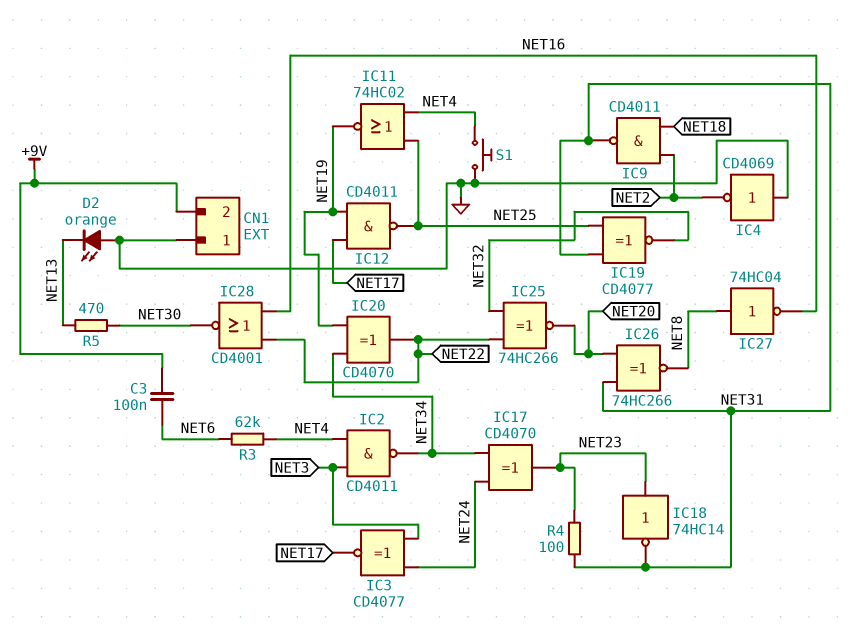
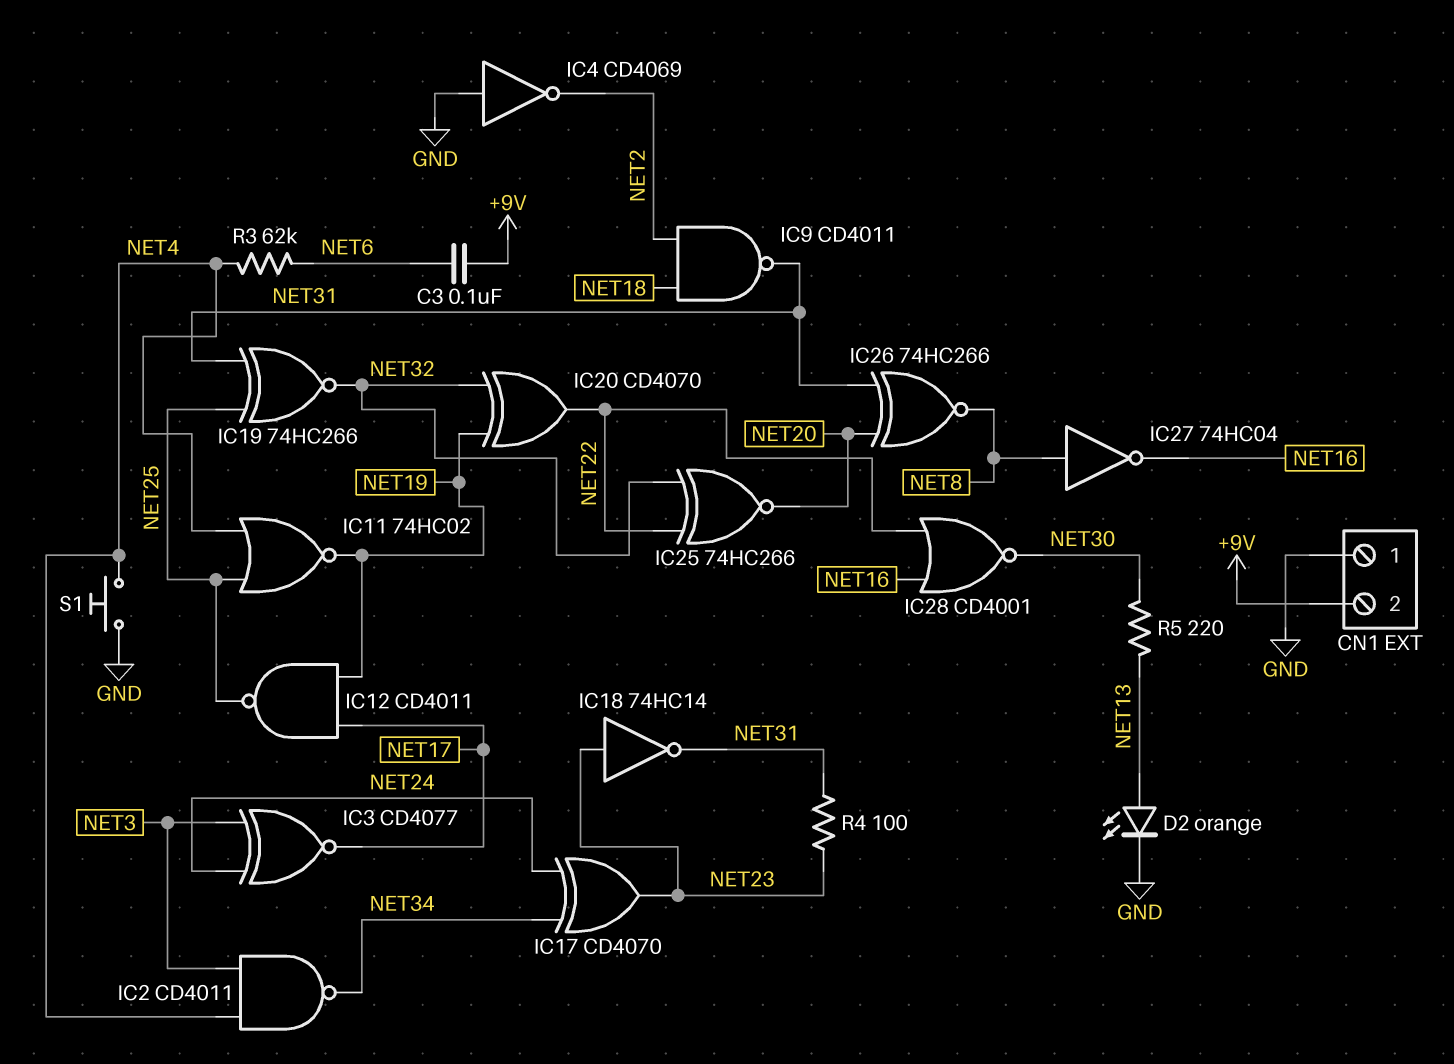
D2: LED orange (A GND, K NET13) -> LED orange (A NET13, K GND)
IC19: XNOR CD4077 (in NET25, in NET31, out NET32) -> XNOR 74HC266 (in NET25, in NET31, out NET32)
IC20: XOR CD4070 (in NET19, in NET34, out NET22) -> XOR CD4070 (in NET19, in NET32, out NET22)
R5: 470 (NET13, NET30) -> 220 (NET13, NET30)

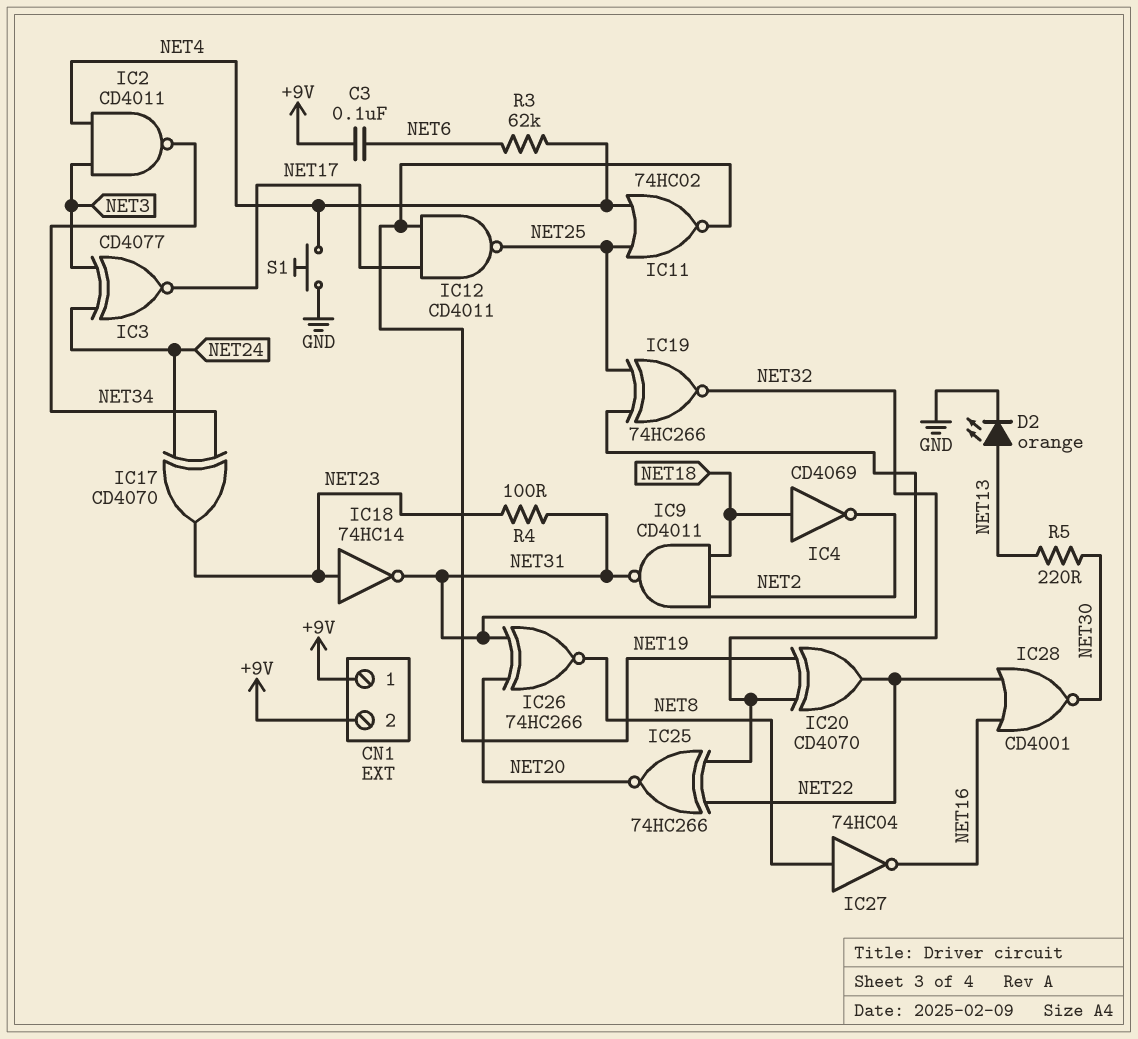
CN1 pin 1: GND -> +9V
IC4: NOT CD4069 (in GND, out NET2) -> NOT CD4069 (in NET18, out NET2)

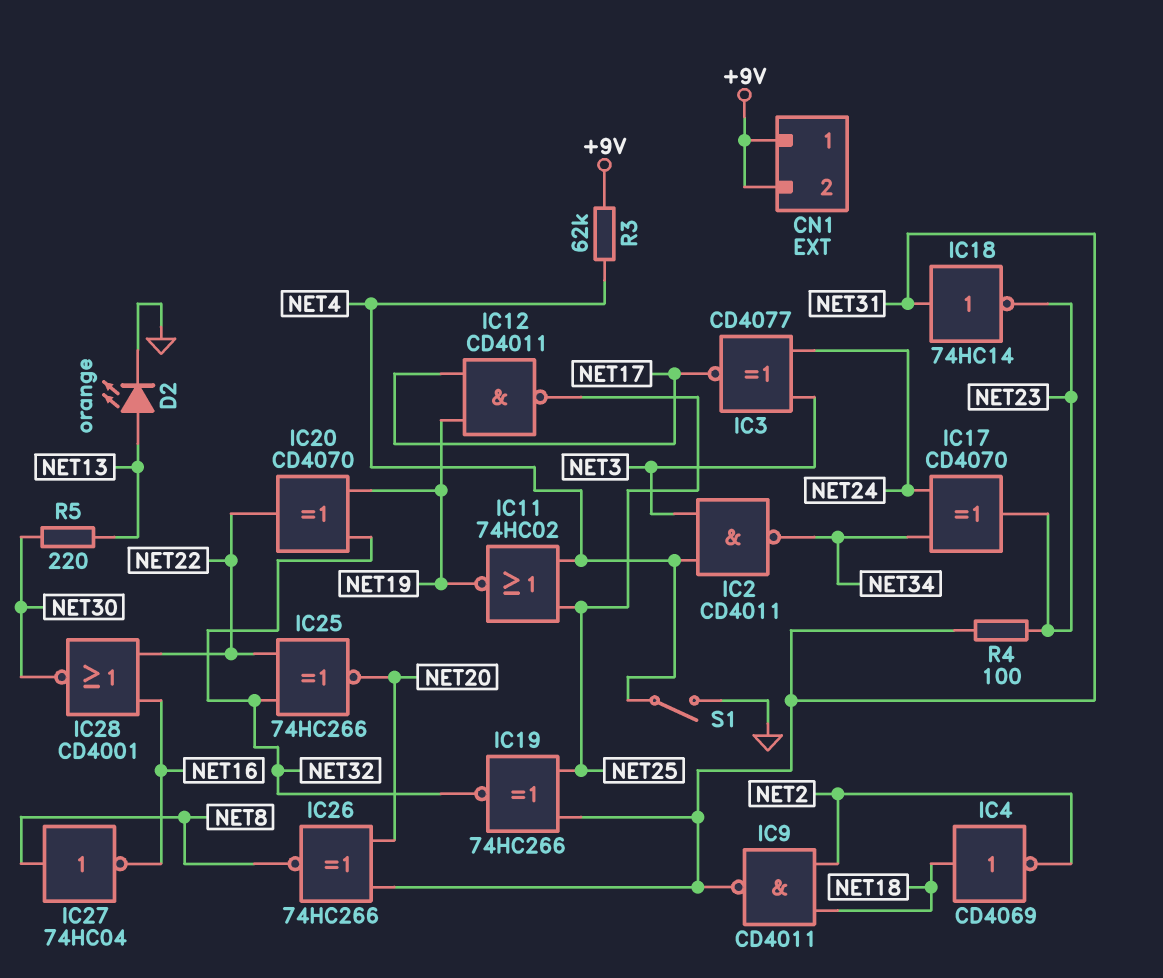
C3: 100nF (+9V, NET6) -> none
IC18: NOT 74HC14 (in NET23, out NET31) -> NOT 74HC14 (in NET31, out NET23)
R3: 62k (NET4, NET6) -> 62k (+9V, NET4)
S1: button (GND, NET4) -> switch (GND, NET4)

